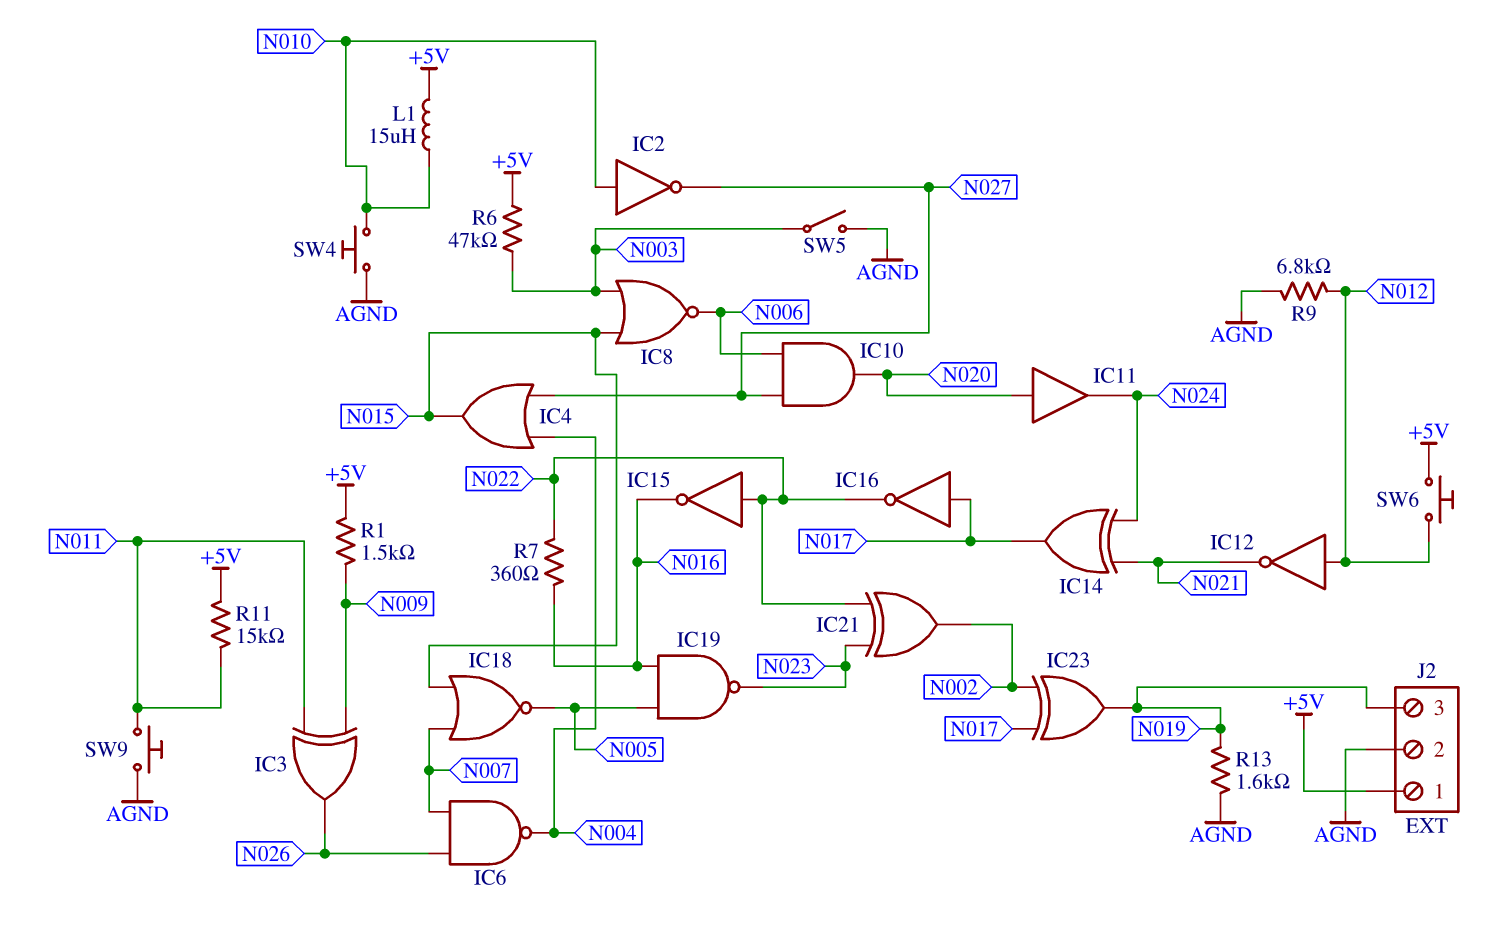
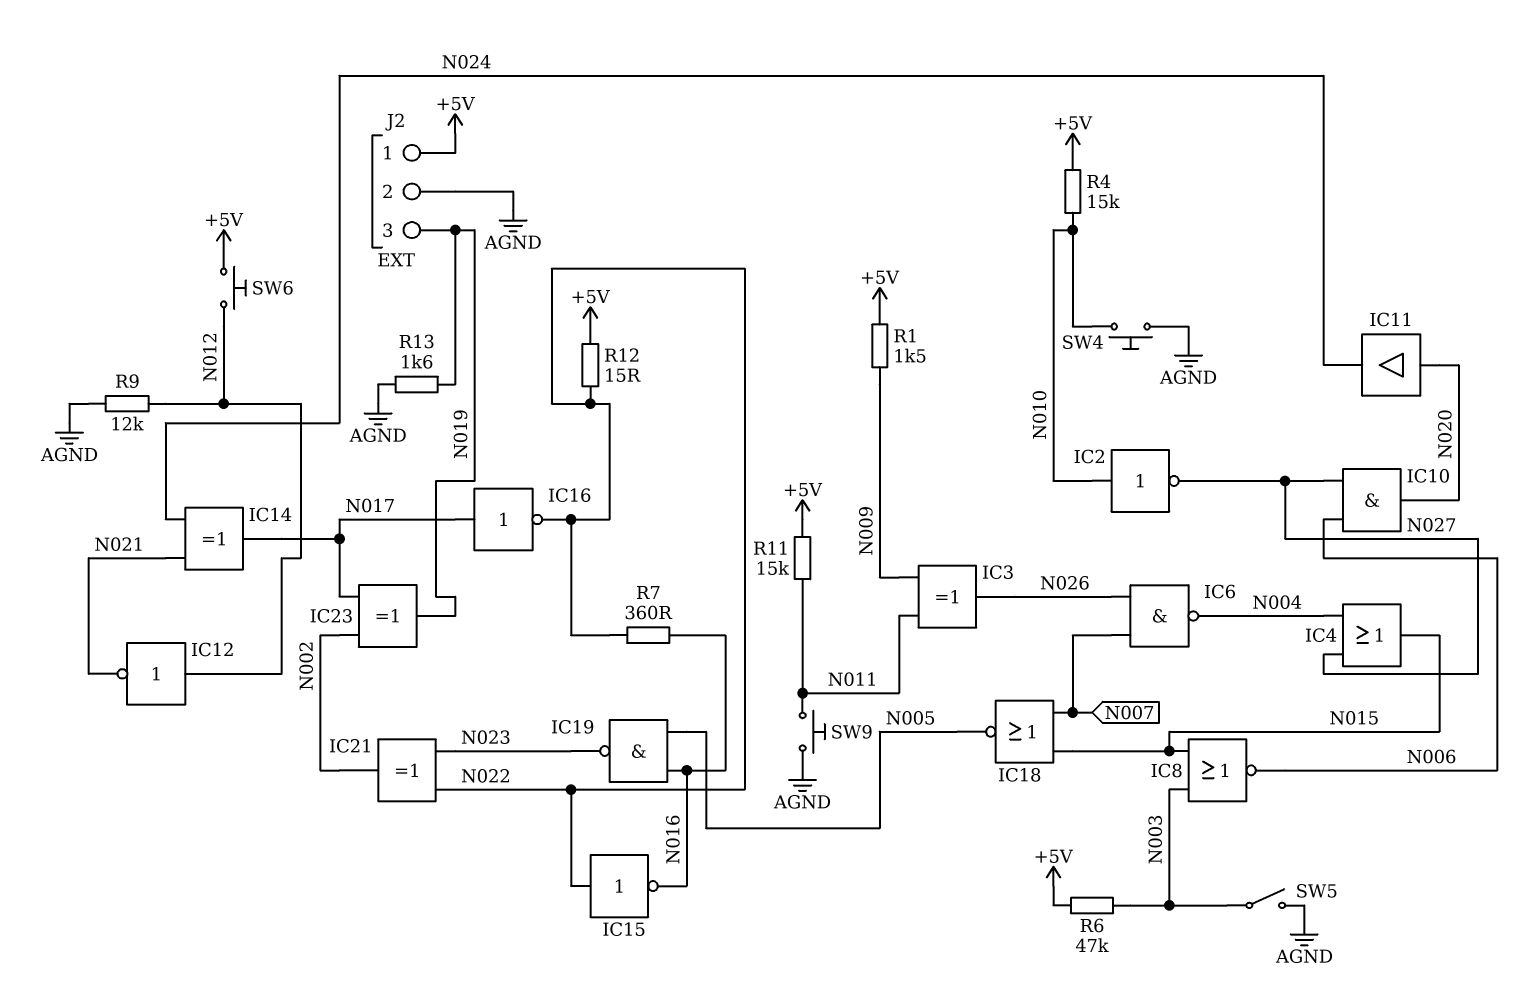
L1: 15uH (+5V, N010) -> none
R4: none -> 15k (+5V, N010)
R9: 6.8k (AGND, N012) -> 12k (AGND, N012)
R12: none -> 15 (+5V, N022)

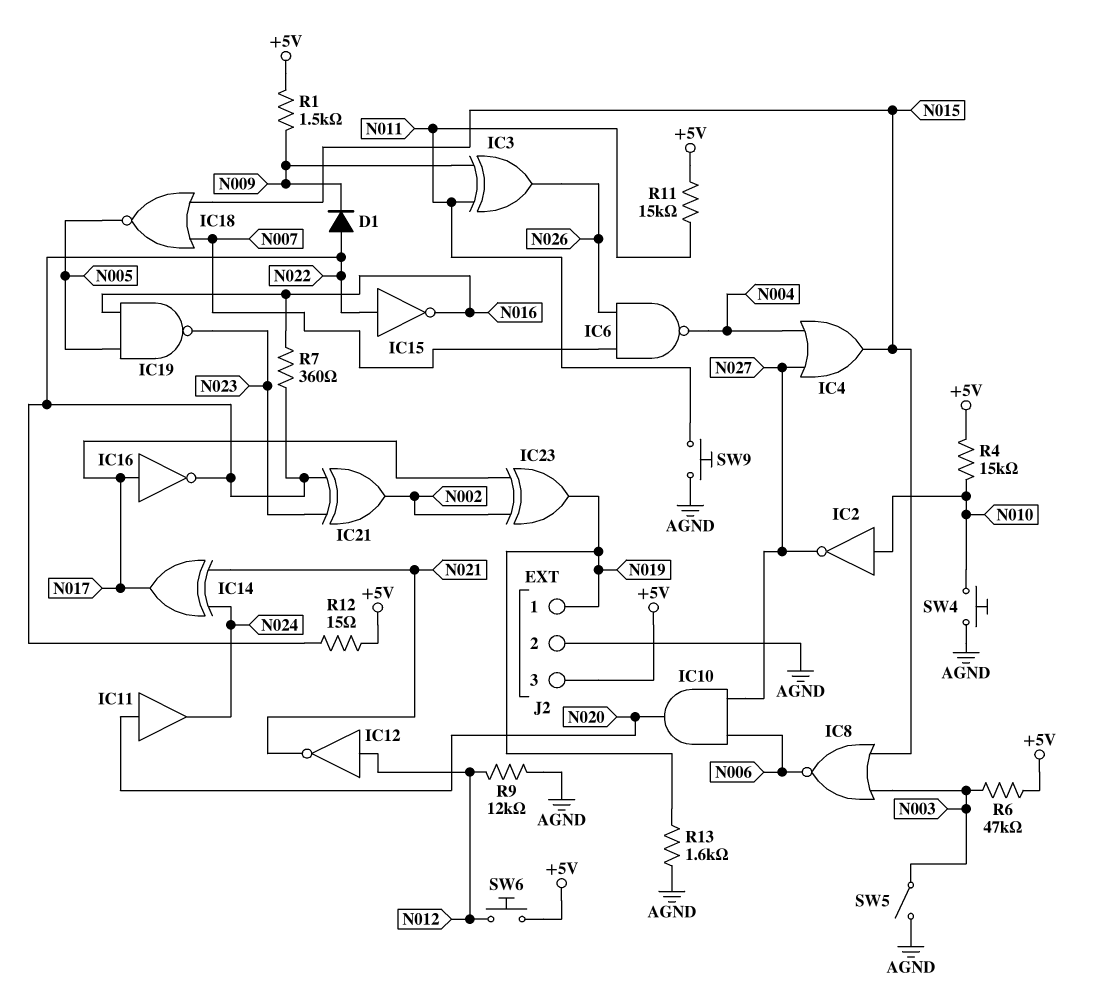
D1: none -> diode (A N022, K N009)
J2 pin 1: +5V -> N019
J2 pin 3: N019 -> +5V

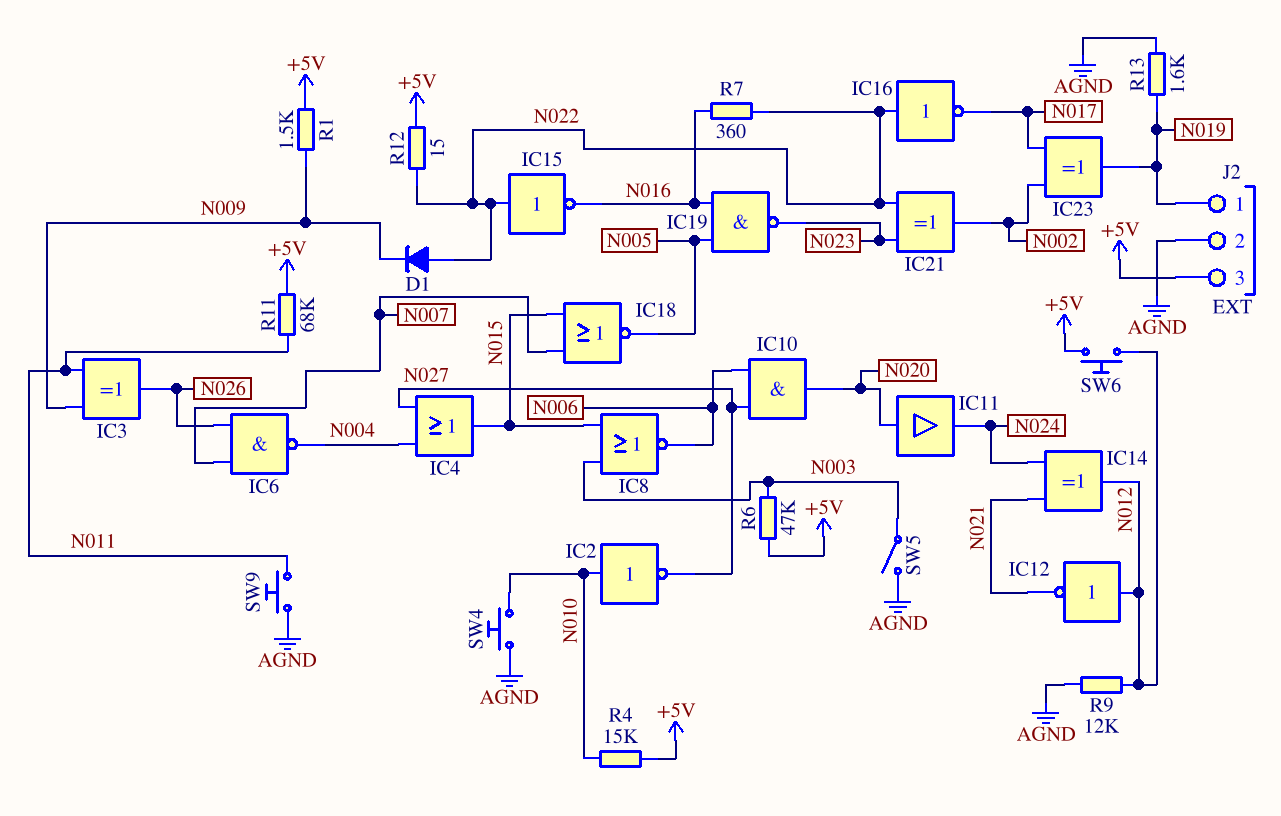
IC14: XOR (in N021, in N024, out N017) -> XOR (in N021, in N024, out N012)
IC16: NOT (in N017, out N022) -> NOT (in N022, out N017)
R11: 15k (+5V, N011) -> 68k (+5V, N011)

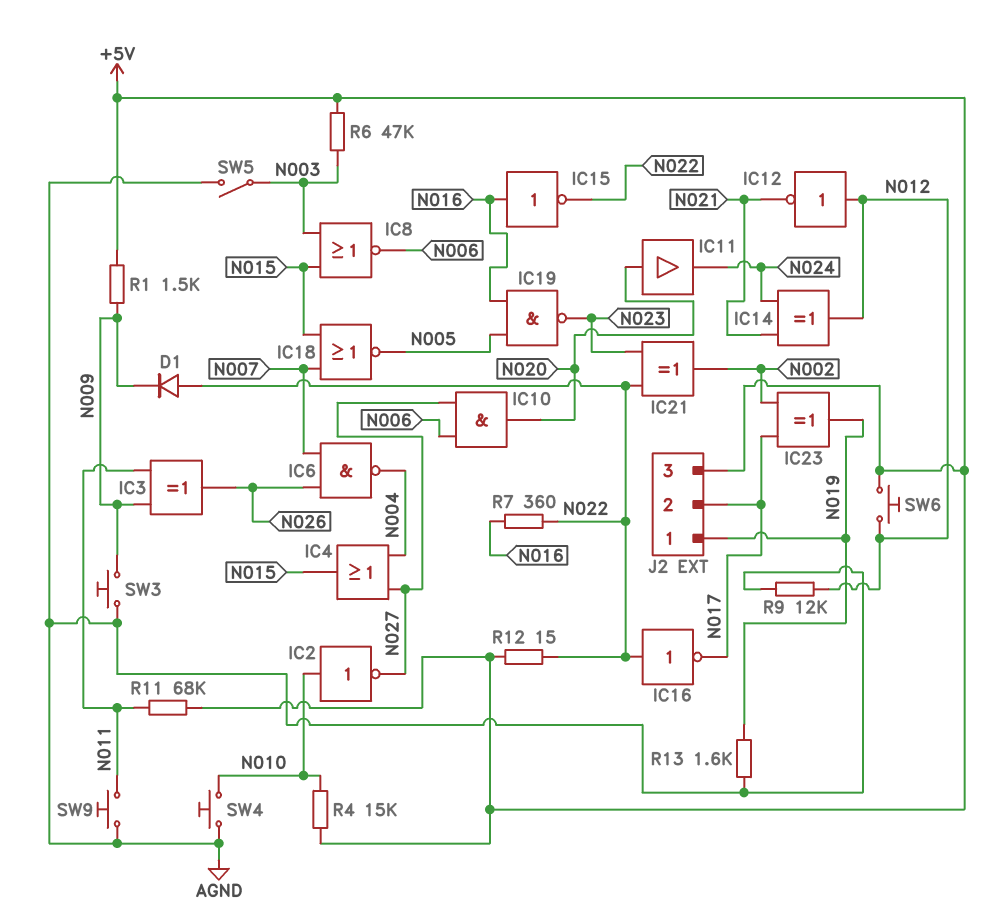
IC15: NOT (in N022, out N016) -> NOT (in N016, out N022)
J2 pin 2: AGND -> N017
SW3: none -> button (AGND, N009)

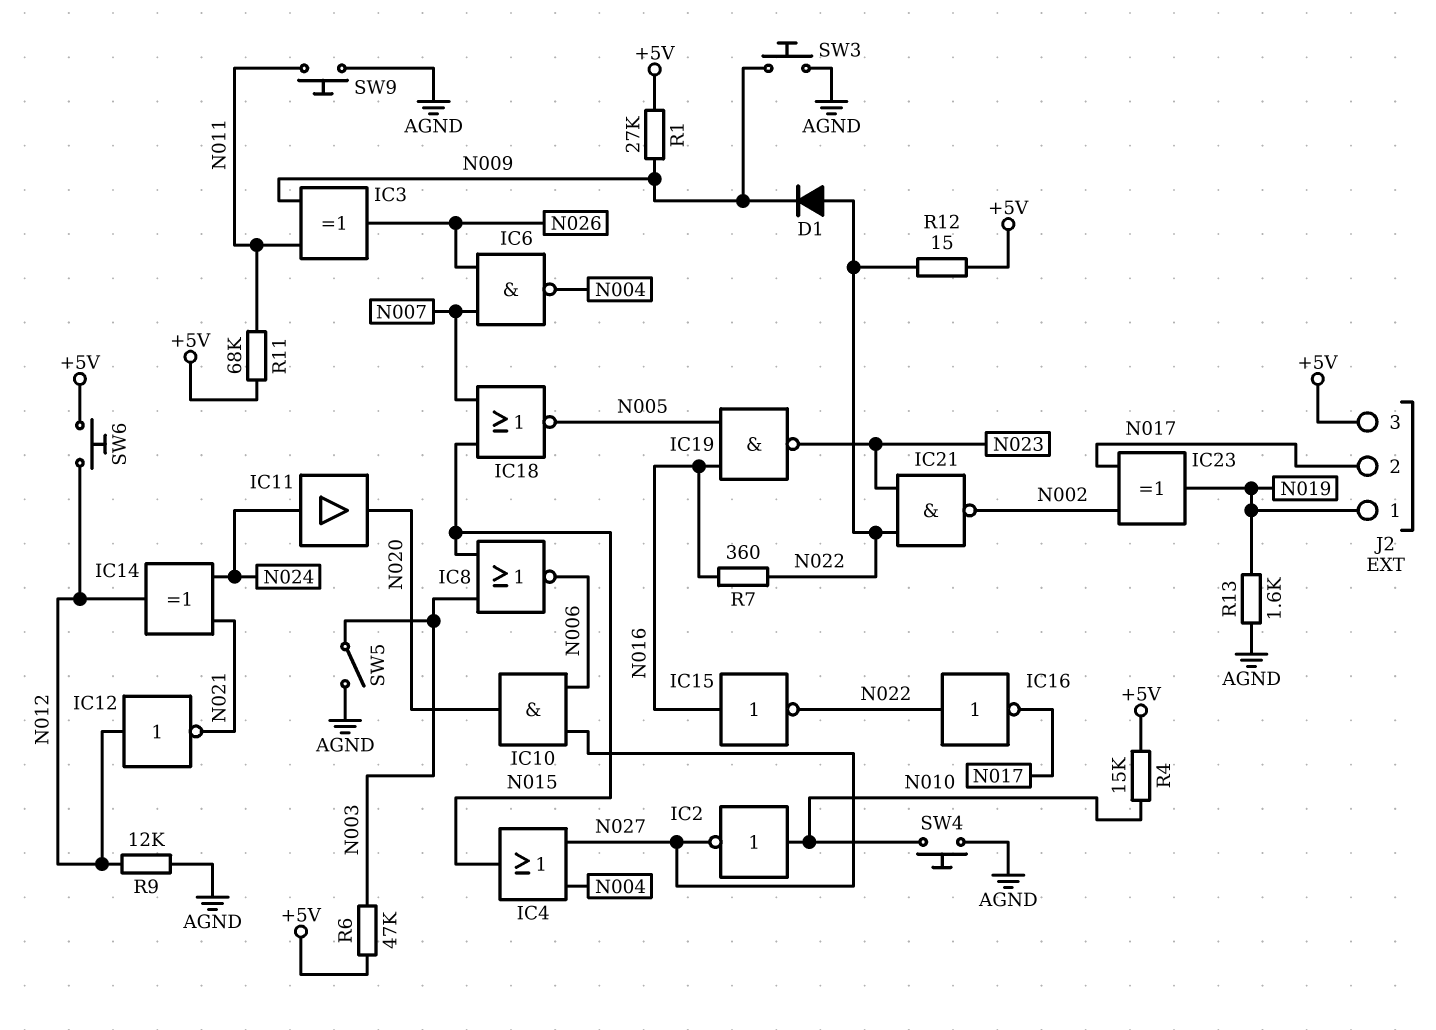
IC11: buffer (in N020, out N024) -> buffer (in N024, out N020)
IC21: XOR (in N022, in N023, out N002) -> NAND (in N022, in N023, out N002)
R1: 1.5k (+5V, N009) -> 27k (+5V, N009)

